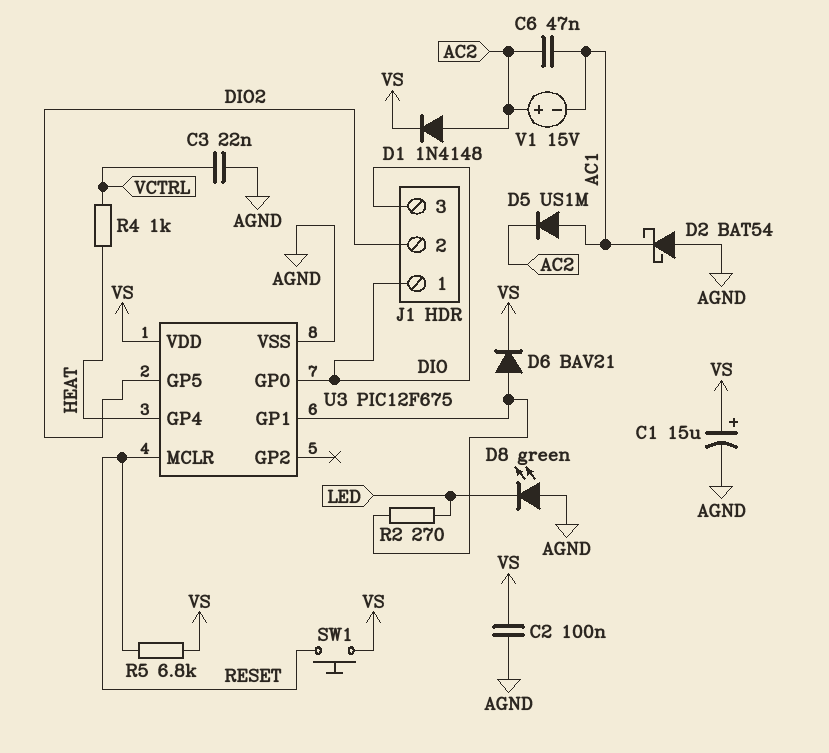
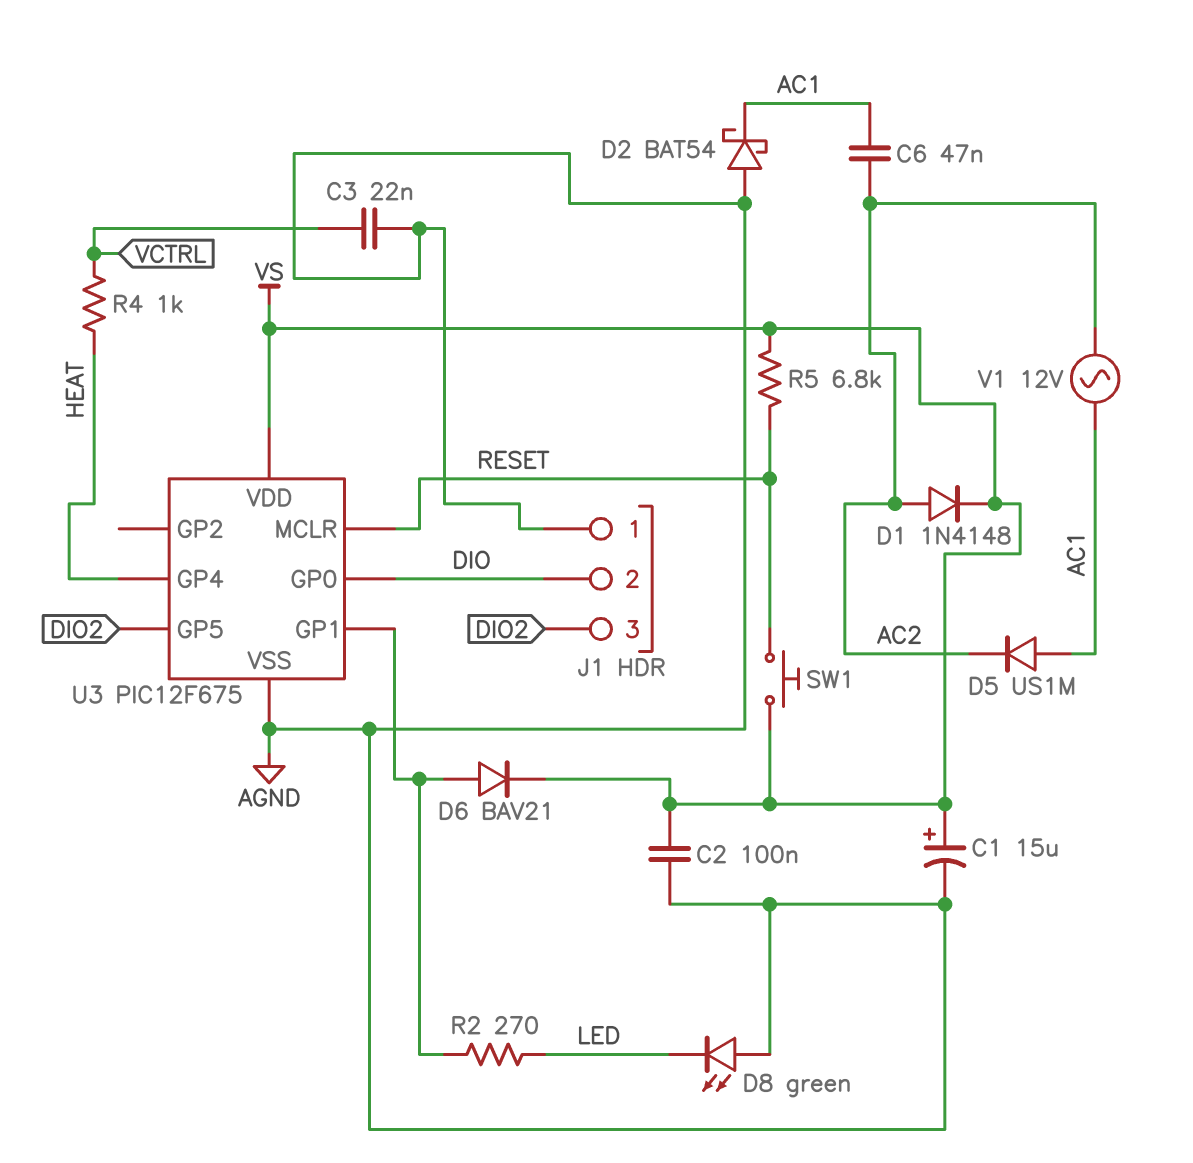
J1 pin 1: DIO -> AGND
J1 pin 2: DIO2 -> DIO
J1 pin 3: DIO -> DIO2
V1: 15V (plus AC2, minus AC1) -> AC 12V (AC1, AC2)

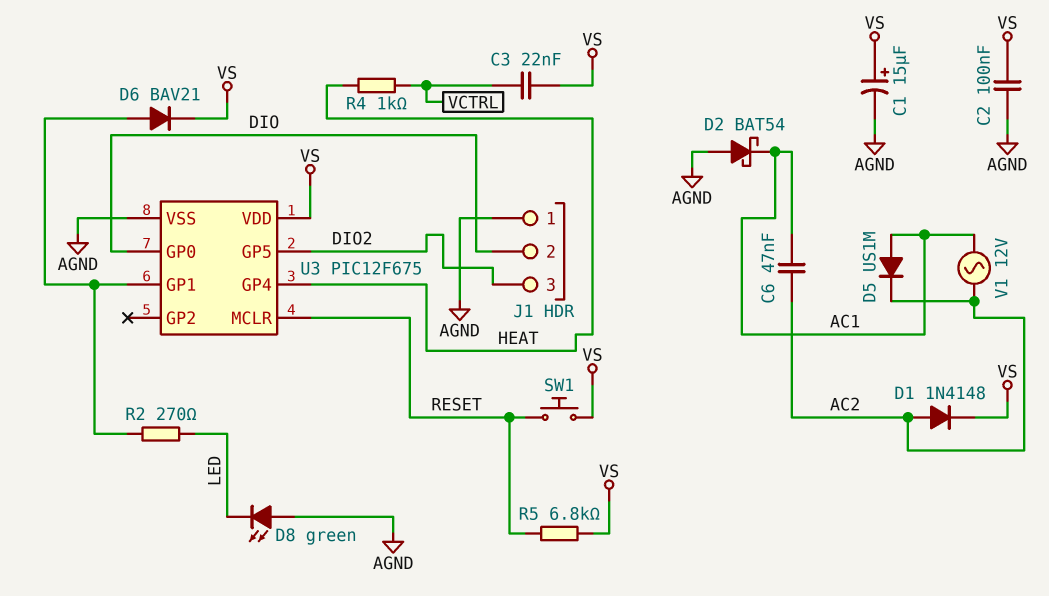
C3: 22nF (AGND, VCTRL) -> 22nF (VCTRL, VS)

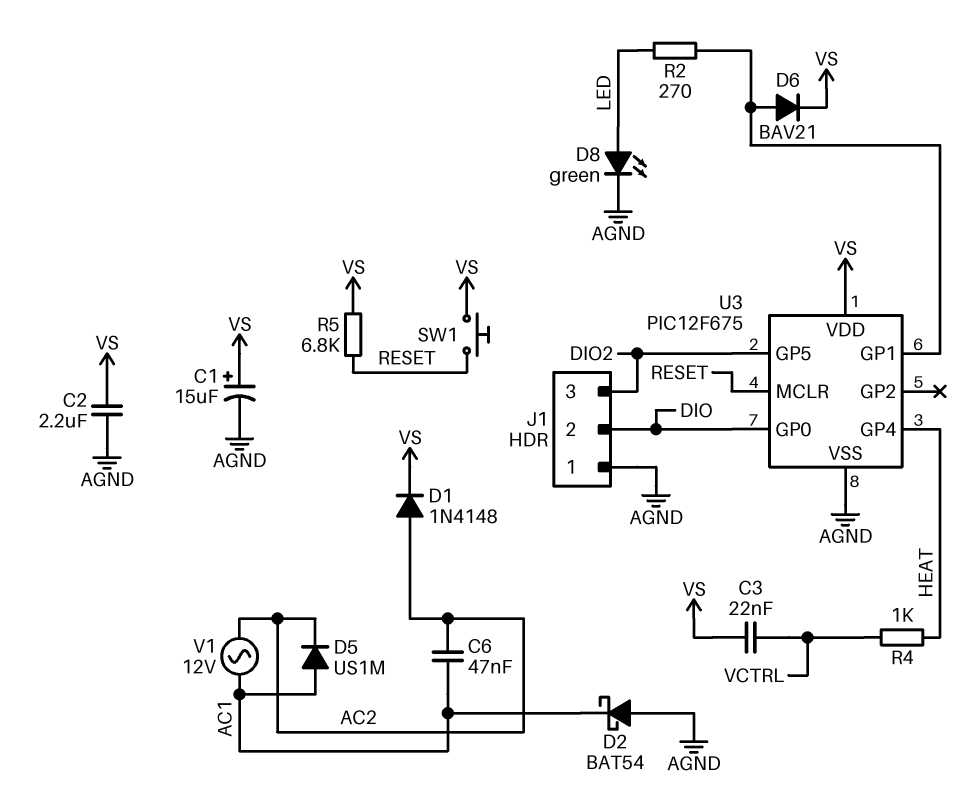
C2: 100nF (AGND, VS) -> 2.2uF (AGND, VS)
D8: LED green (A AGND, K LED) -> LED green (A LED, K AGND)

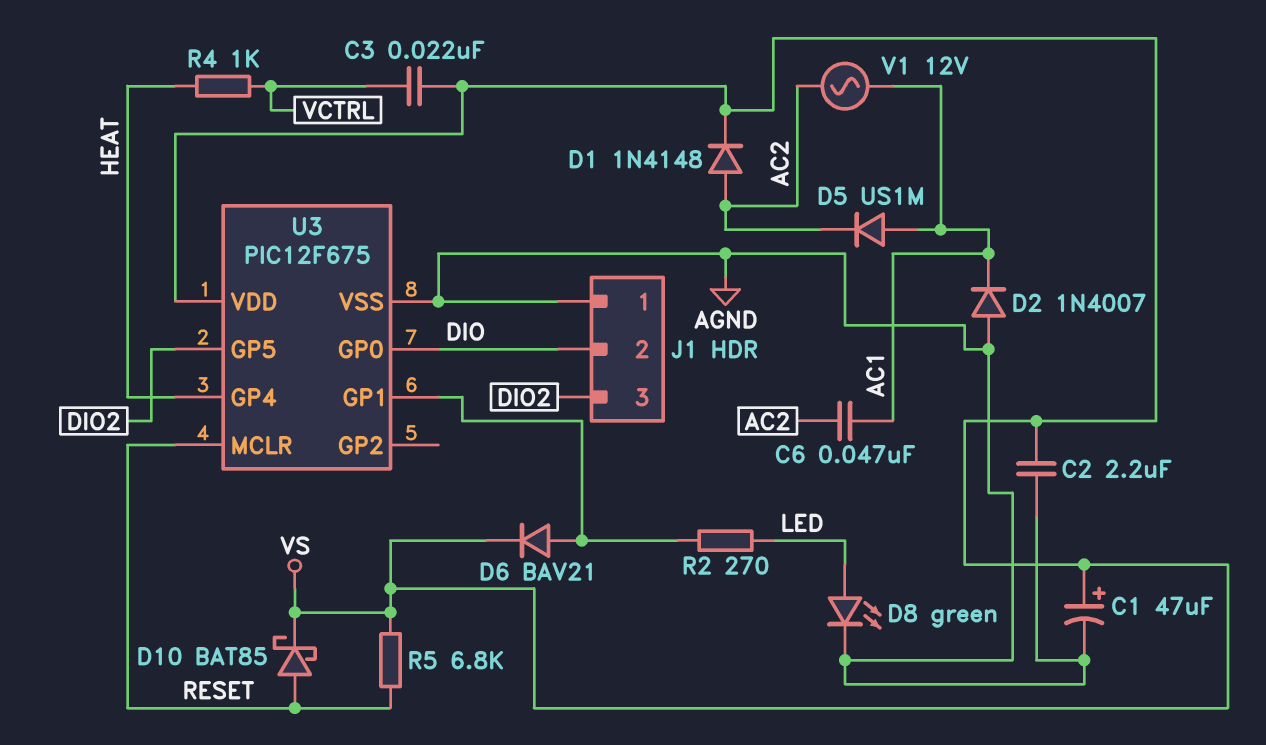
C1: 15uF (plus VS, minus AGND) -> 47uF (plus VS, minus AGND)
D2: schottky BAT54 (A AGND, K AC1) -> diode 1N4007 (A AGND, K AC1)
D10: none -> schottky BAT85 (A RESET, K VS)
SW1: button (RESET, VS) -> none

